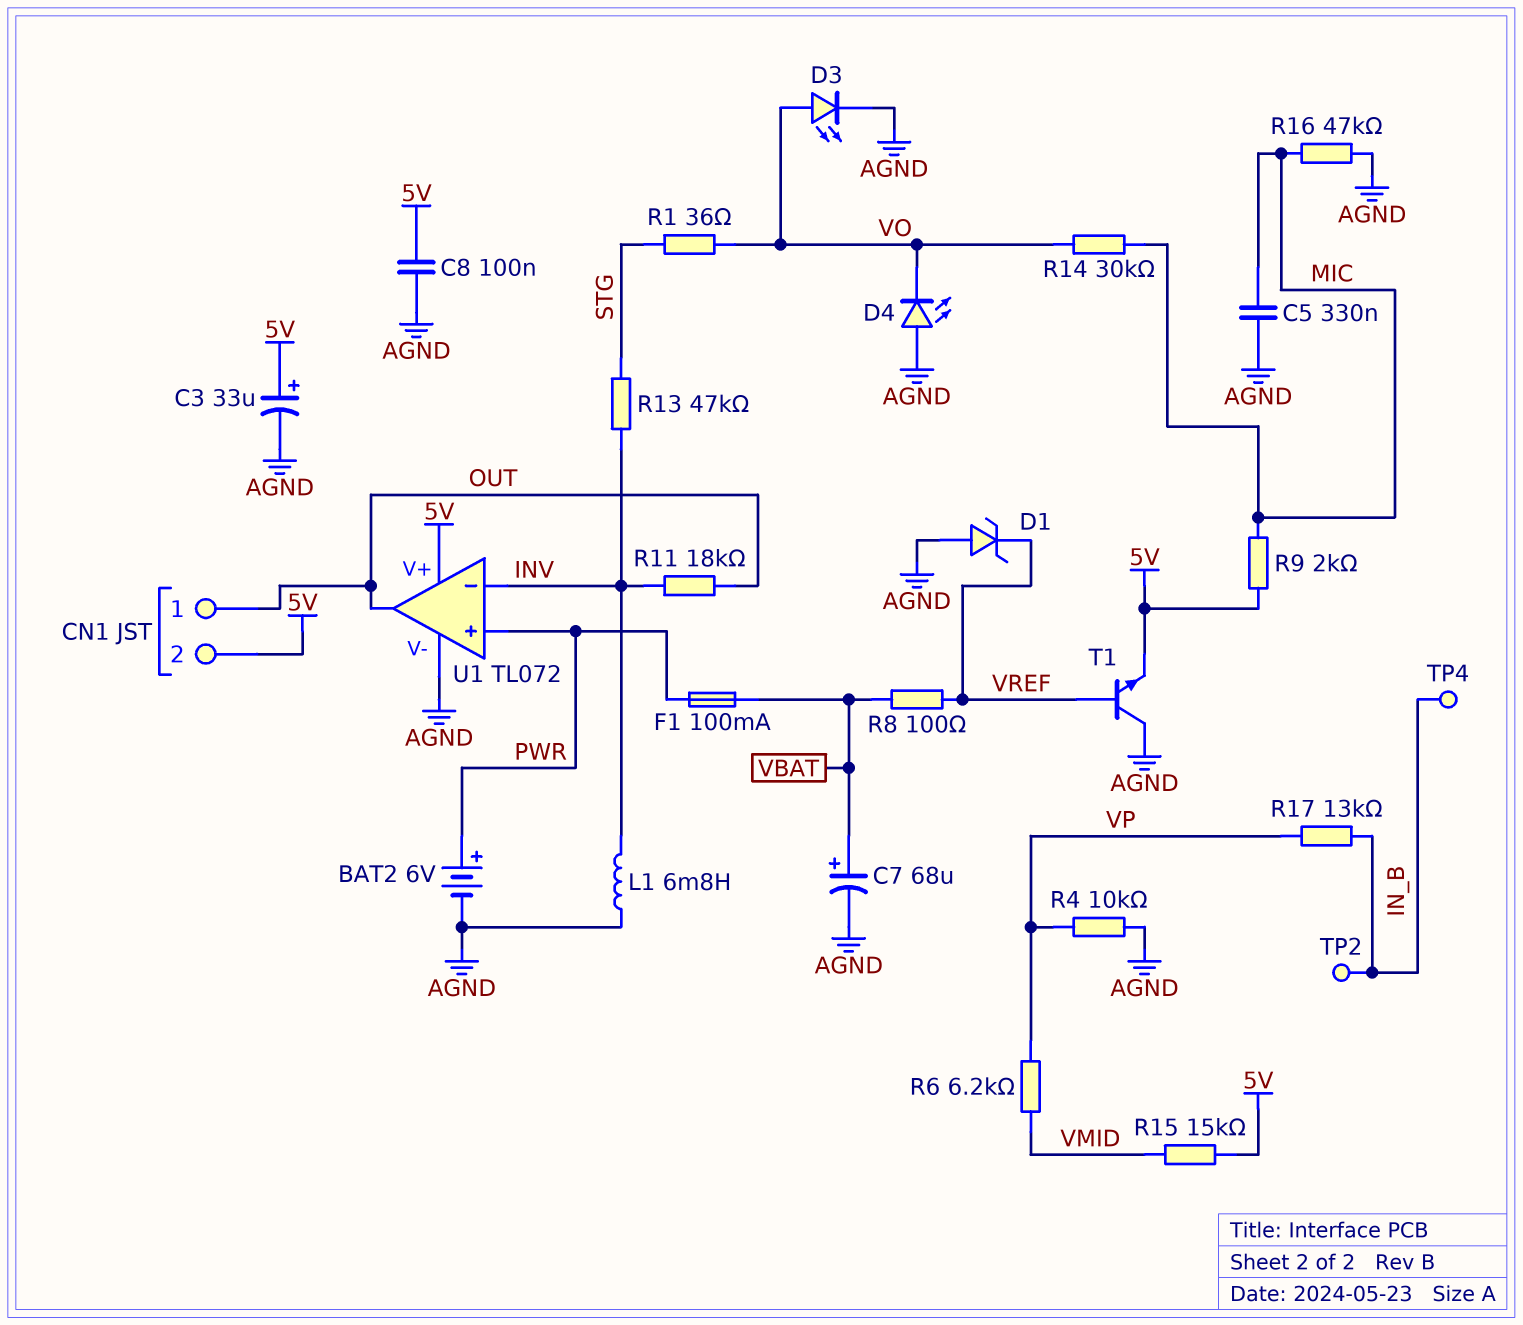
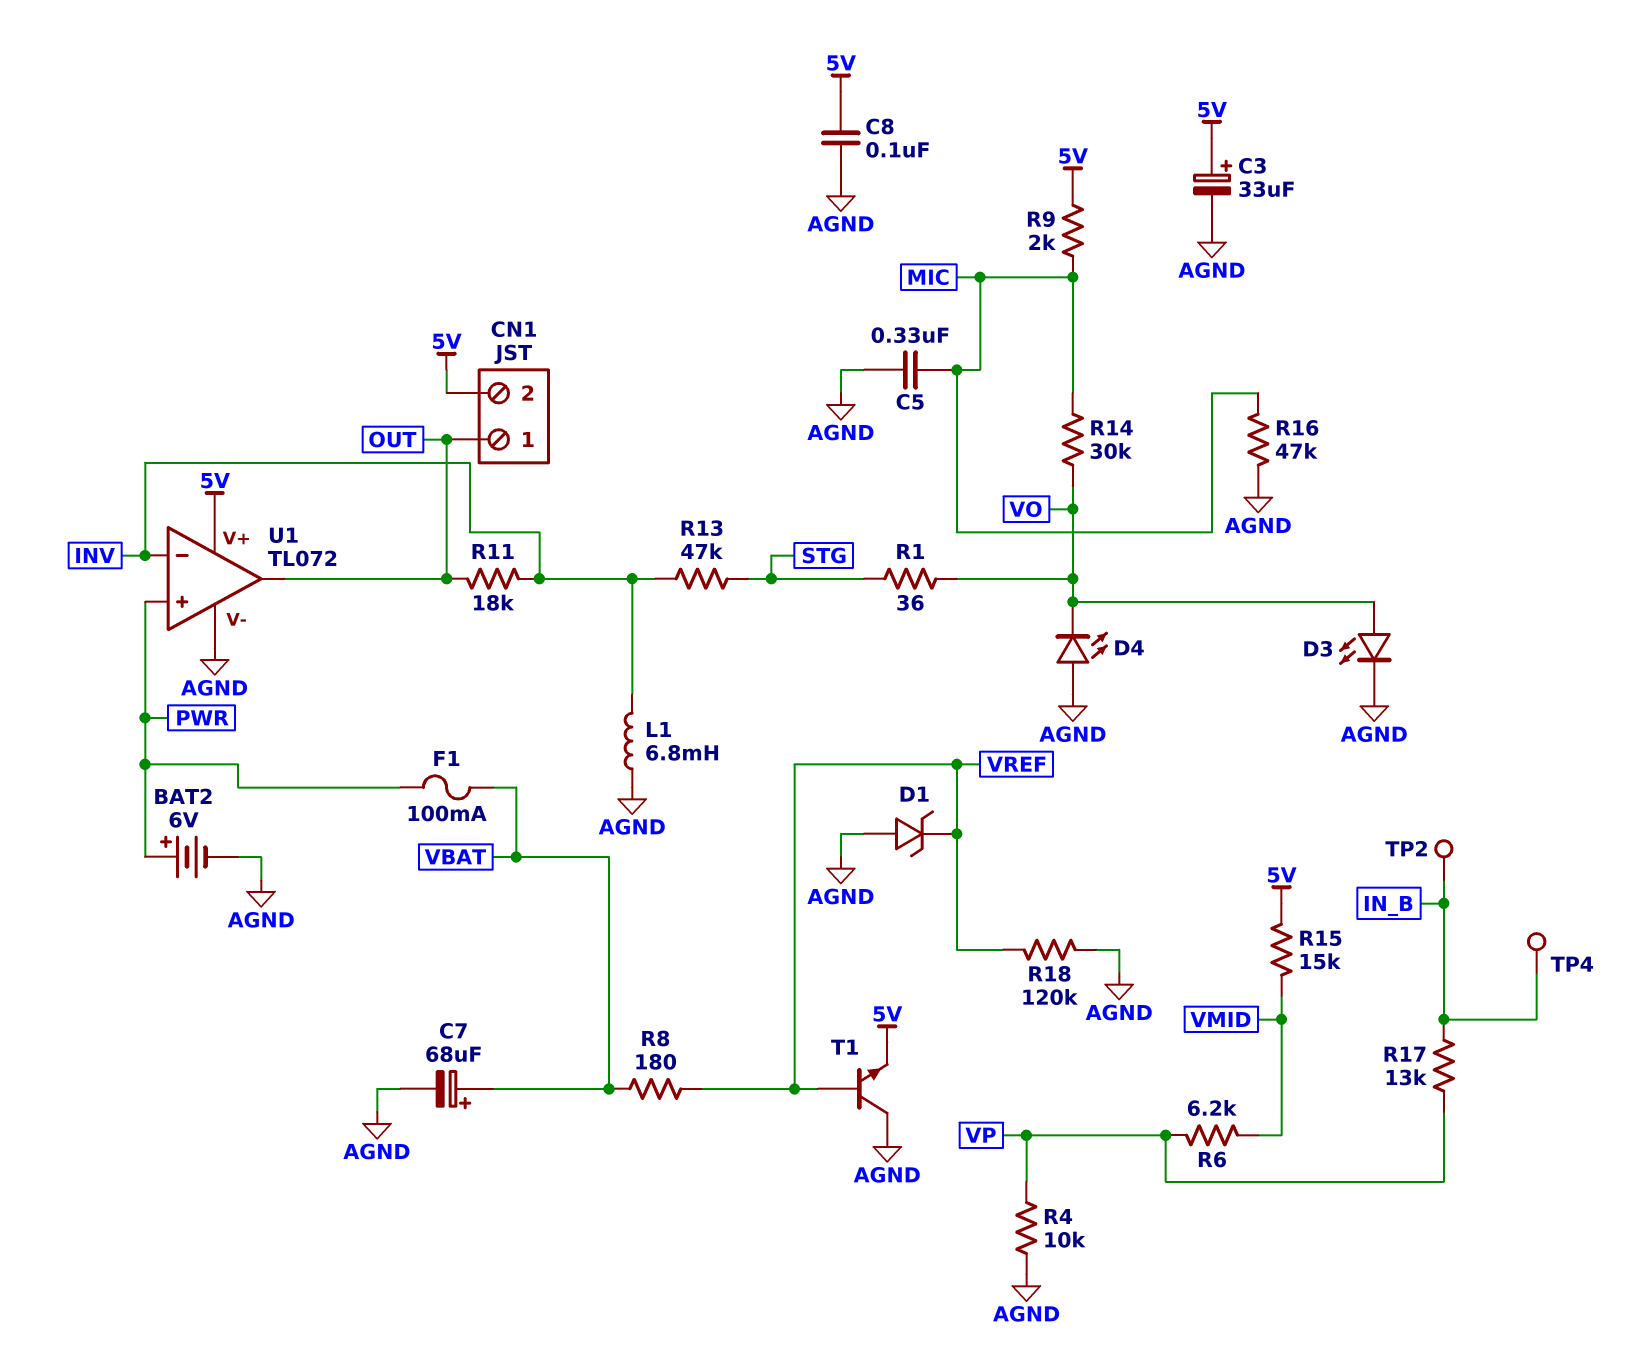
R8: 100 (VBAT, VREF) -> 180 (VBAT, VREF)
R18: none -> 120k (AGND, VREF)

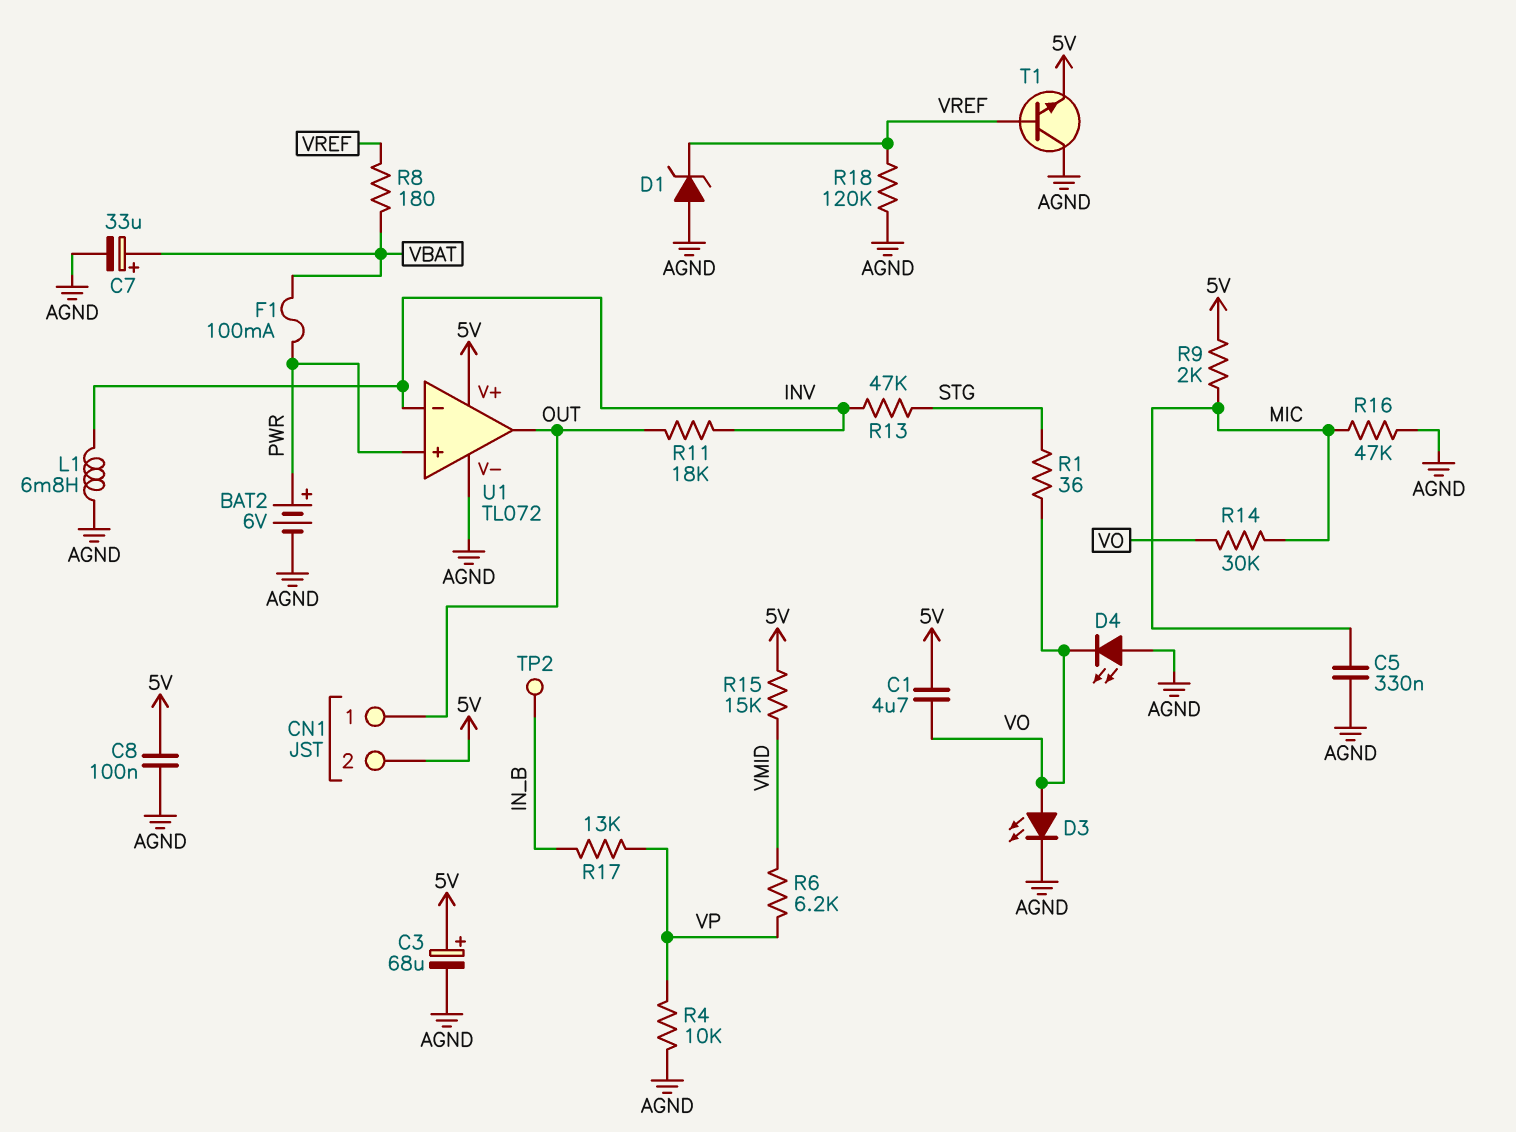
C1: none -> 4.7uF (5V, VO)
C3: 33uF (plus 5V, minus AGND) -> 68uF (plus 5V, minus AGND)
C7: 68uF (plus VBAT, minus AGND) -> 33uF (plus VBAT, minus AGND)
TP4: test point (IN_B) -> none

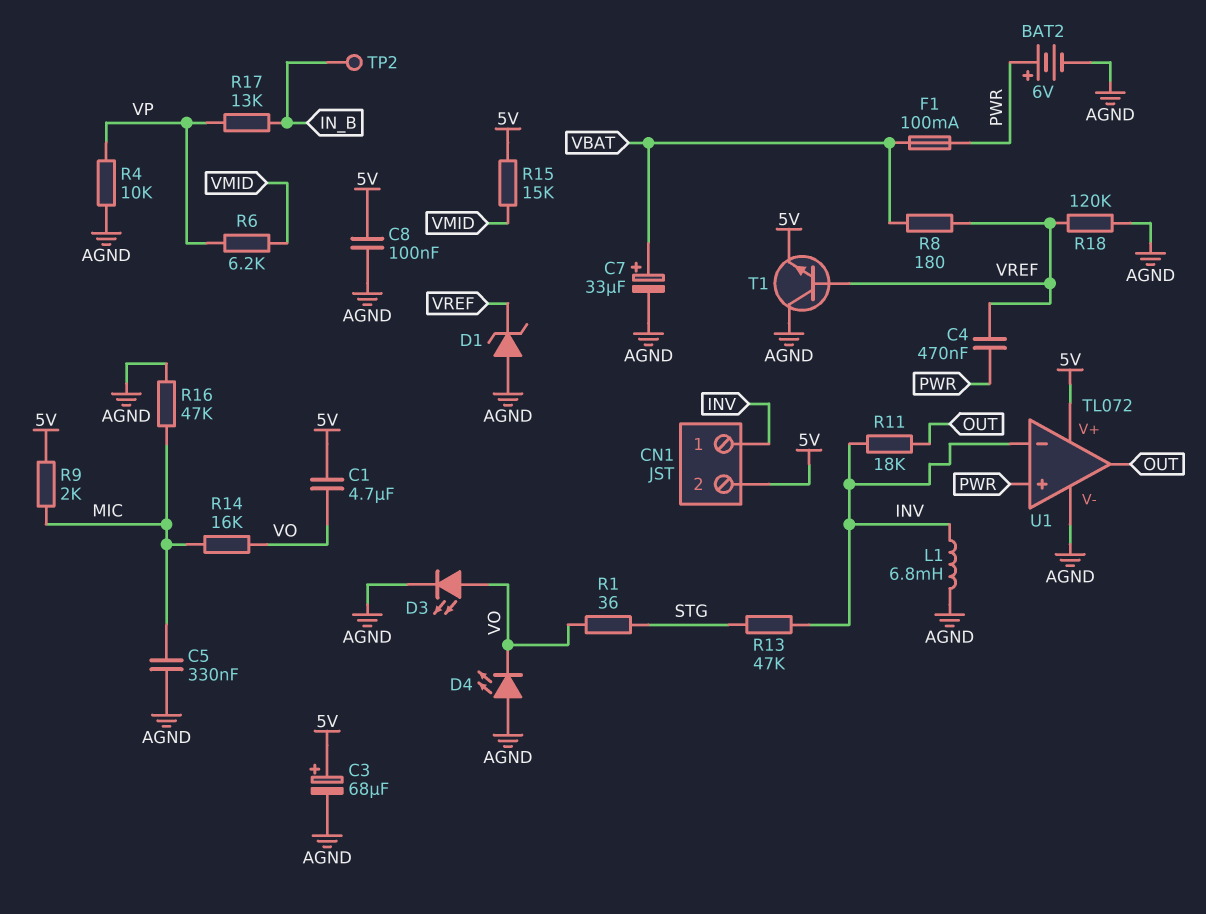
C4: none -> 470nF (PWR, VREF)
CN1 pin 1: OUT -> INV
R14: 30k (MIC, VO) -> 16k (MIC, VO)

